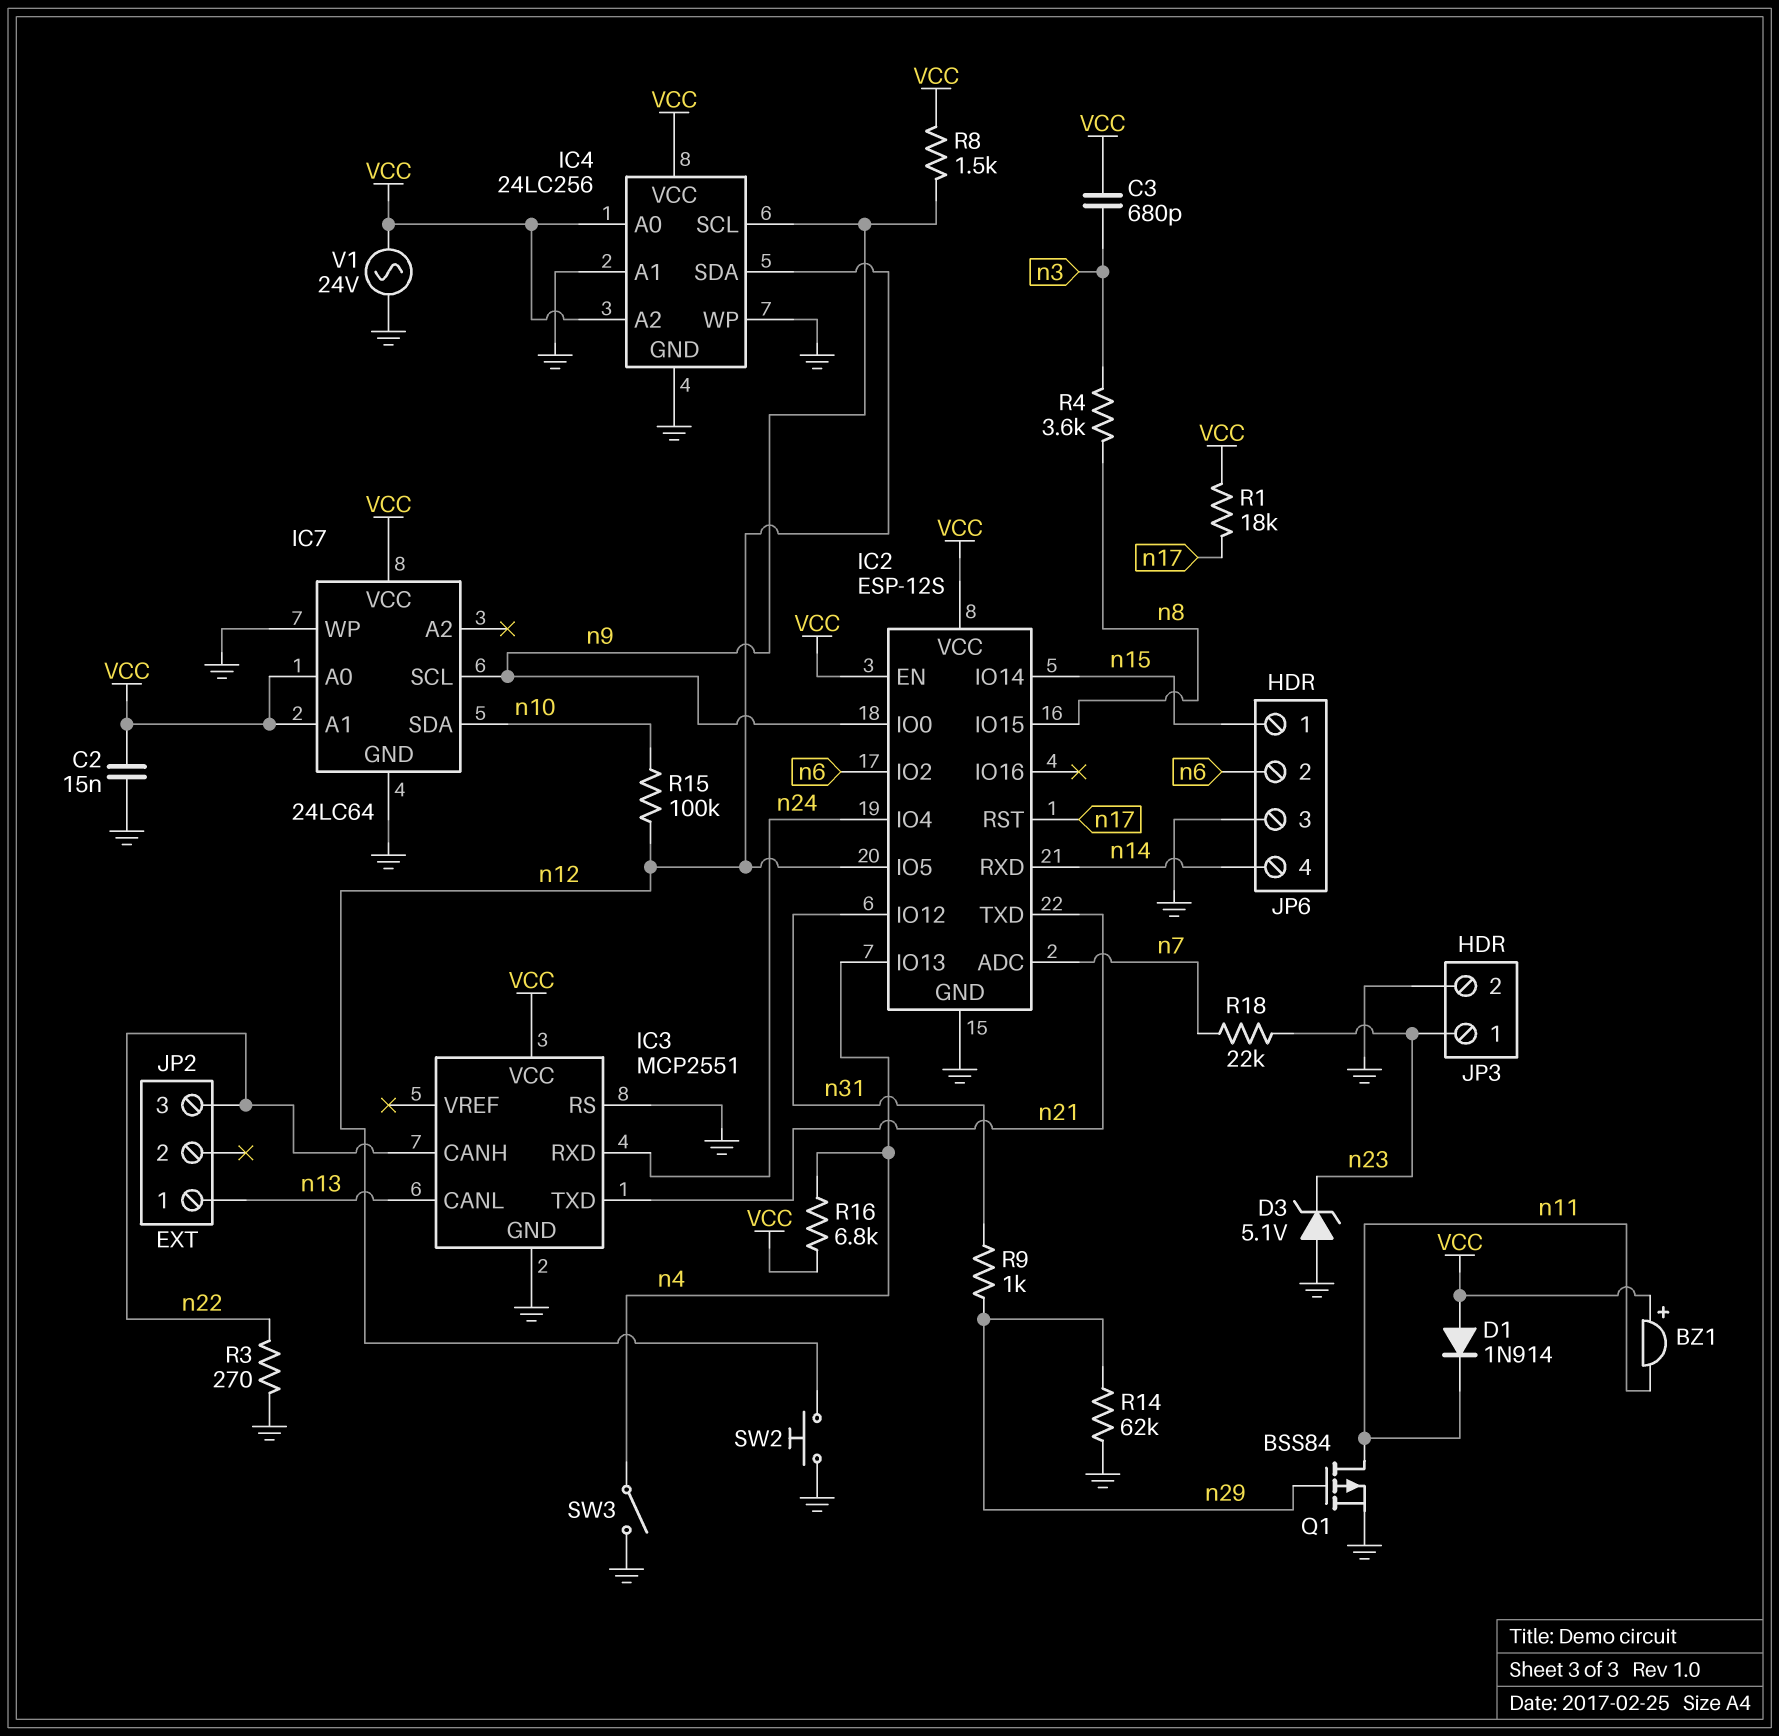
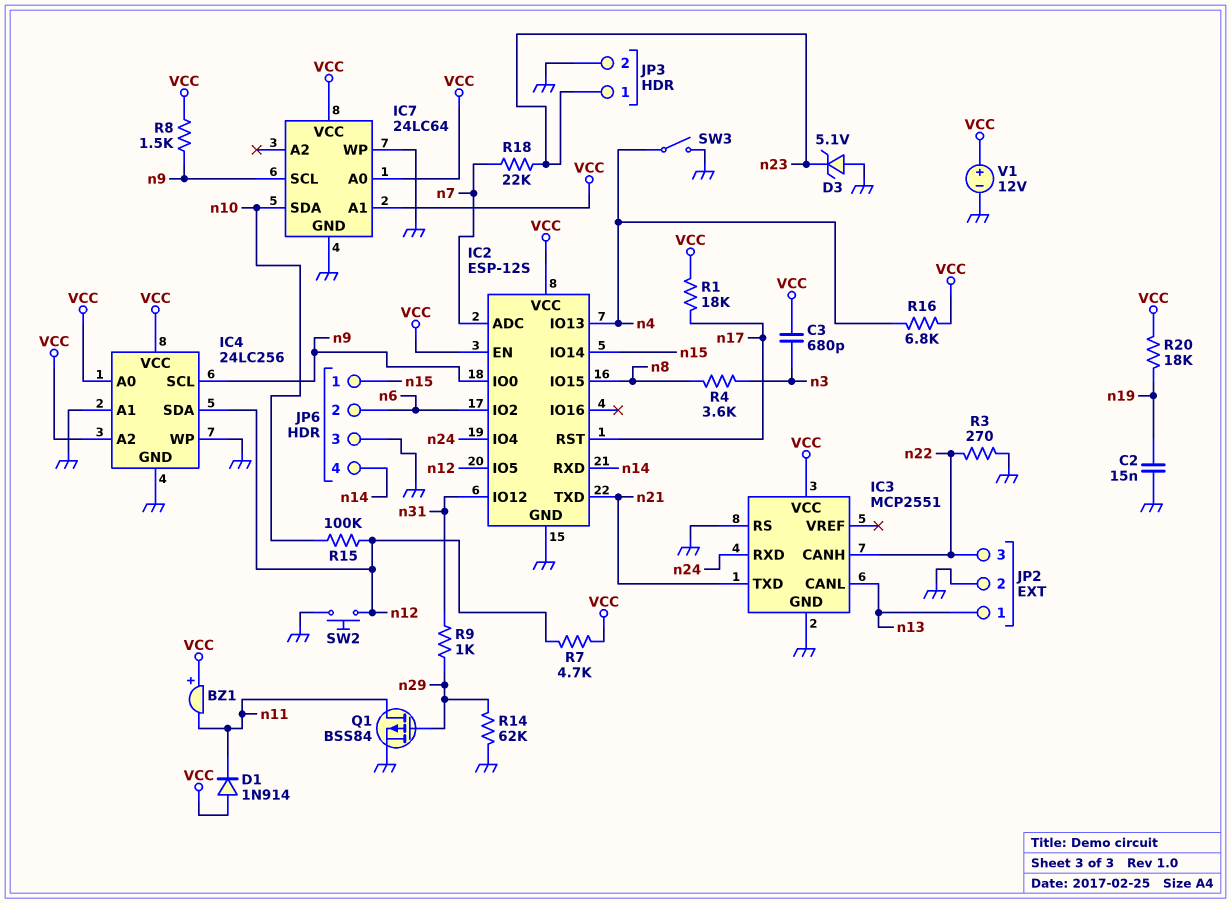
C2: 15nF (GND, VCC) -> 15nF (GND, n19)
JP2 pin 2: none -> GND
R7: none -> 4.7k (VCC, n12)
R20: none -> 18k (VCC, n19)
V1: AC 24V (GND, VCC) -> 12V (plus VCC, minus GND)

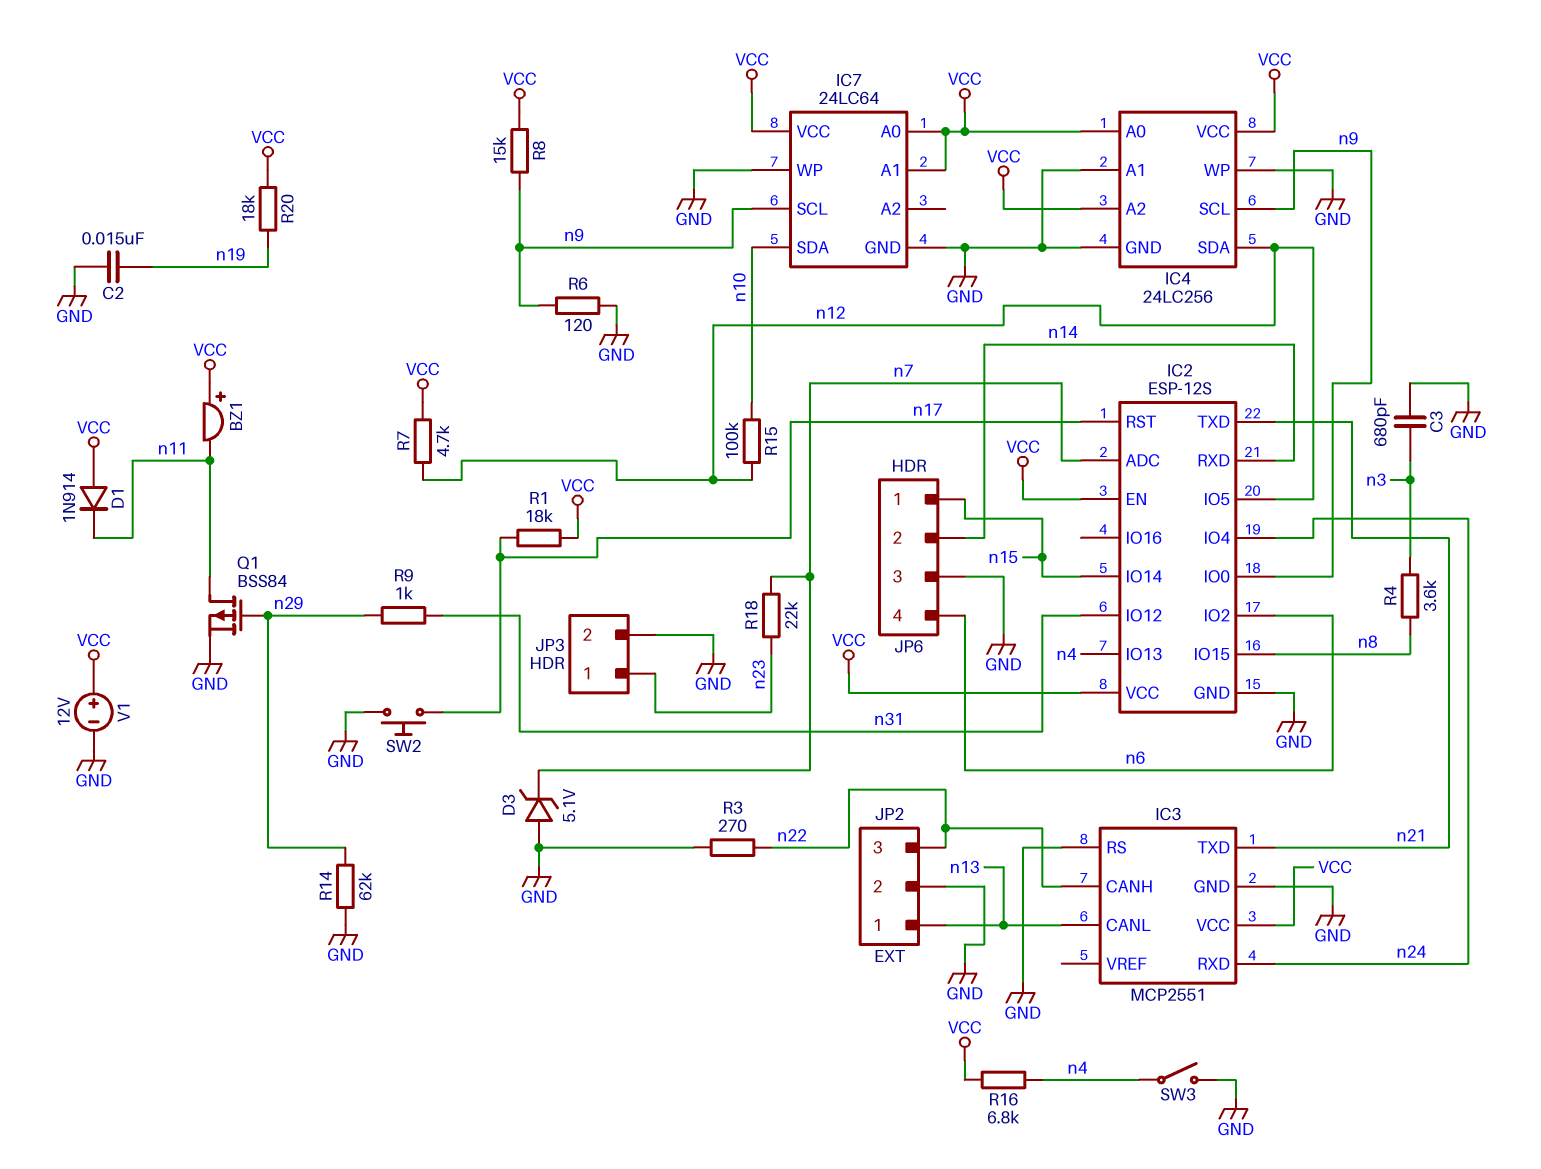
C3: 680pF (VCC, n3) -> 680pF (GND, n3)
D3: zener 5.1V (A GND, K n23) -> zener 5.1V (A GND, K n7)
JP6 pin 2: n6 -> n14
JP6 pin 4: n14 -> n6
R6: none -> 120 (GND, n9)
R8: 1.5k (VCC, n9) -> 15k (VCC, n9)
SW2: button (GND, n12) -> button (GND, n17)

